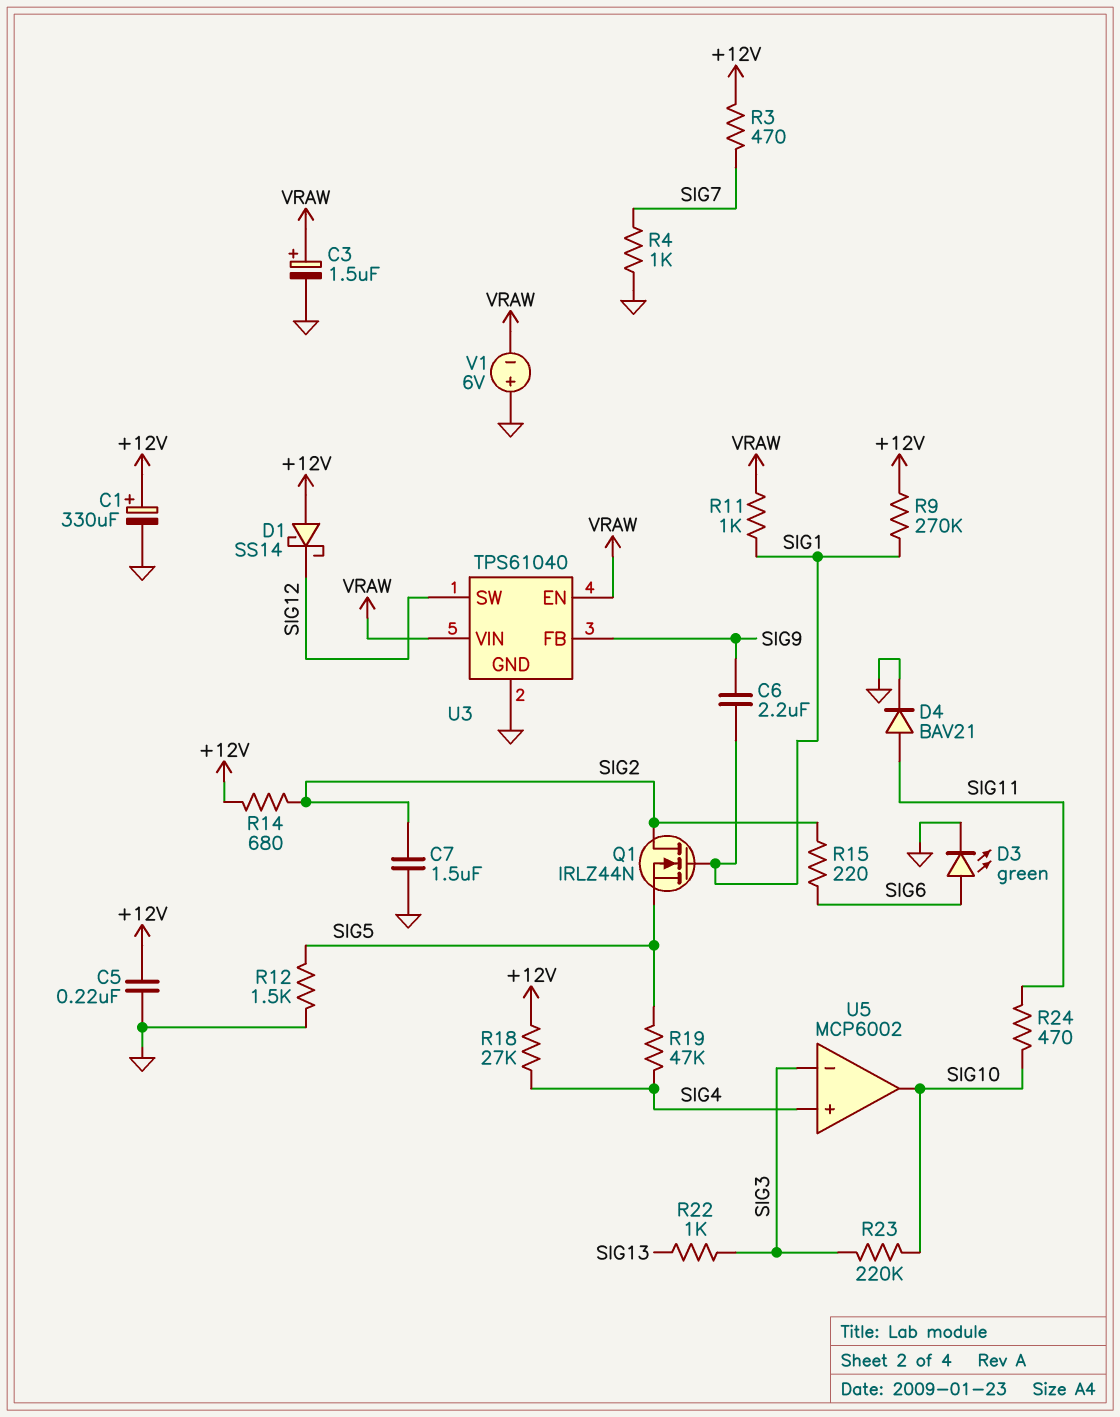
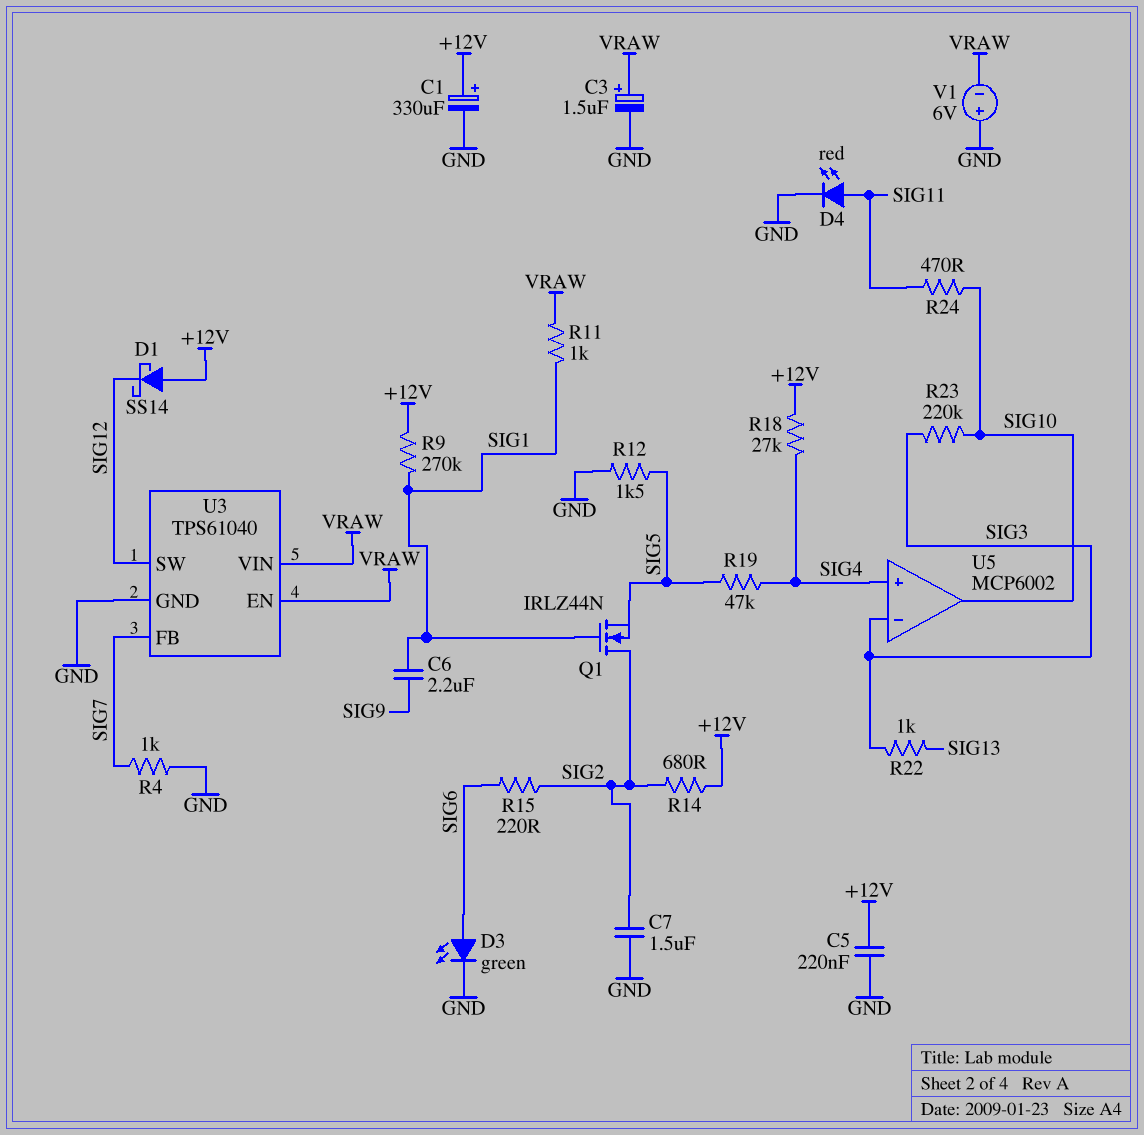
D4: diode BAV21 (A SIG11, K GND) -> LED red (A SIG11, K GND)
R3: 470 (+12V, SIG7) -> none
U3 pin FB: SIG9 -> SIG7

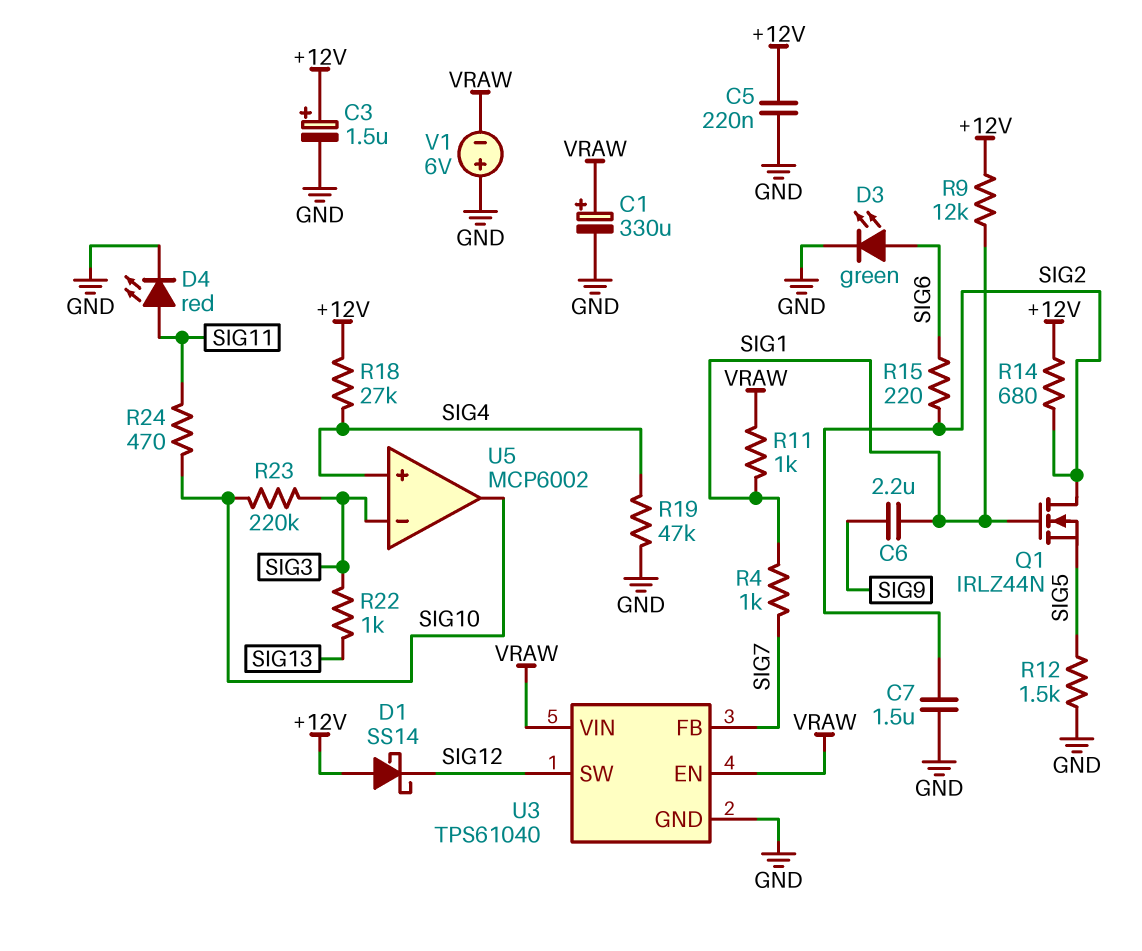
C1: 330uF (plus +12V, minus GND) -> 330uF (plus VRAW, minus GND)
C3: 1.5uF (plus VRAW, minus GND) -> 1.5uF (plus +12V, minus GND)
R4: 1k (GND, SIG7) -> 1k (SIG1, SIG7)
R9: 270k (+12V, SIG1) -> 12k (+12V, SIG1)
R19: 47k (SIG4, SIG5) -> 47k (GND, SIG4)

